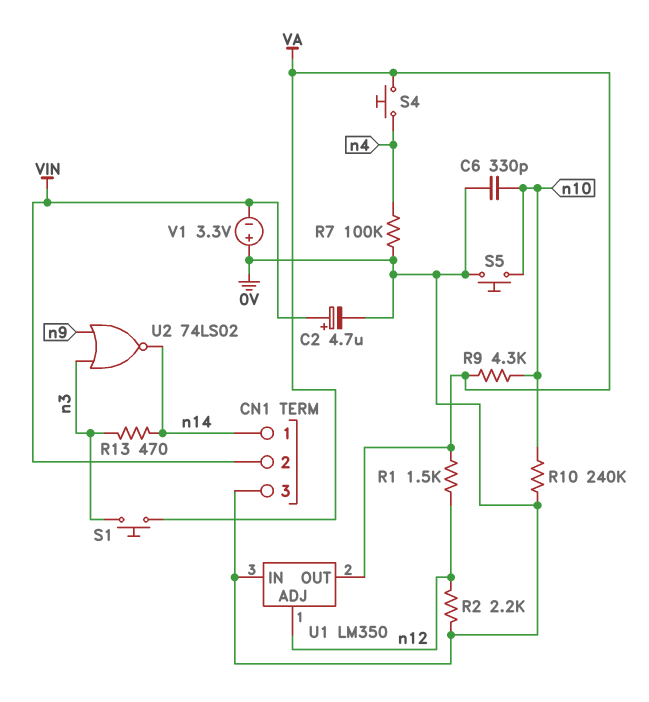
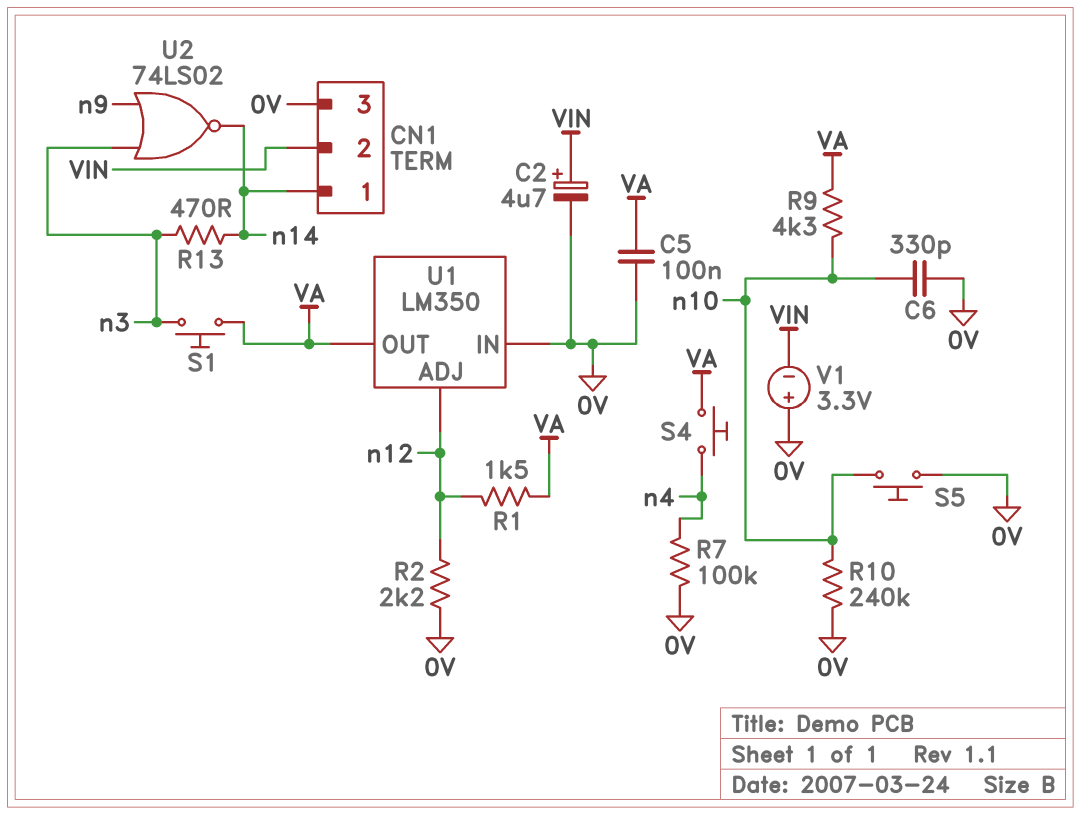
C5: none -> 100nF (0V, VA)

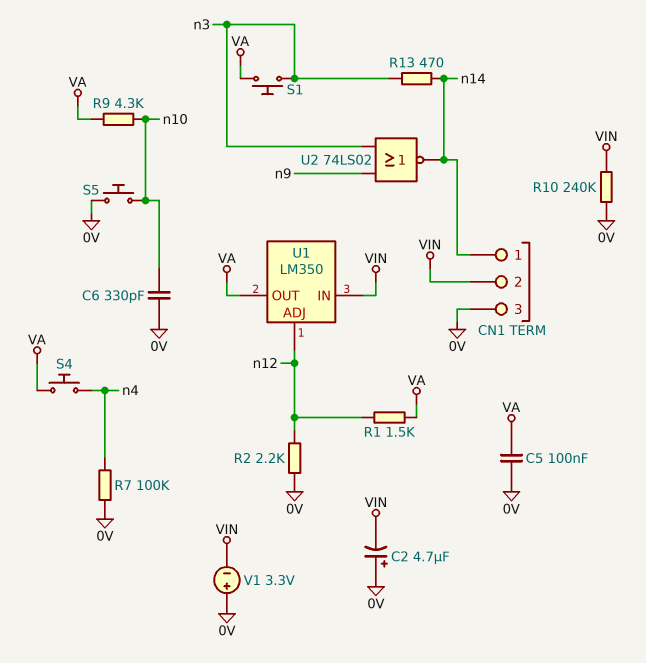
C2: 4.7uF (plus VIN, minus 0V) -> 4.7uF (plus 0V, minus VIN)
R10: 240k (0V, n10) -> 240k (0V, VIN)
U1 pin IN: 0V -> VIN

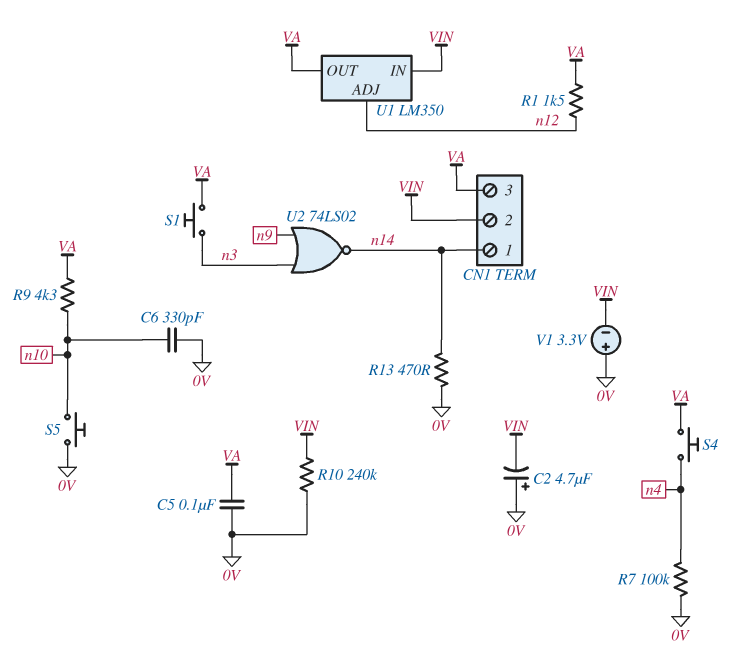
CN1 pin 3: 0V -> VA
R2: 2.2k (0V, n12) -> none
R13: 470 (n3, n14) -> 470 (0V, n14)

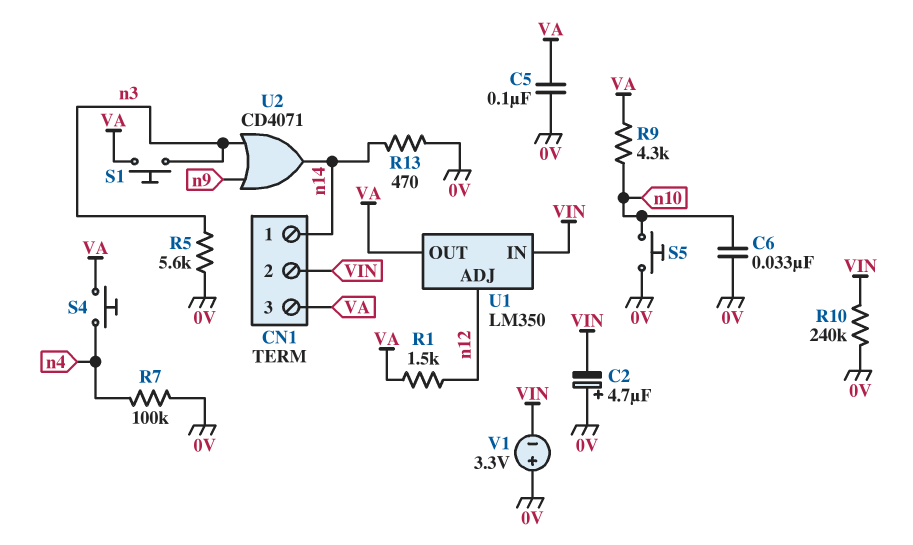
C6: 330pF (0V, n10) -> 33nF (0V, n10)
R5: none -> 5.6k (0V, n3)
U2: NOR 74LS02 (in n3, in n9, out n14) -> OR CD4071 (in n3, in n9, out n14)

